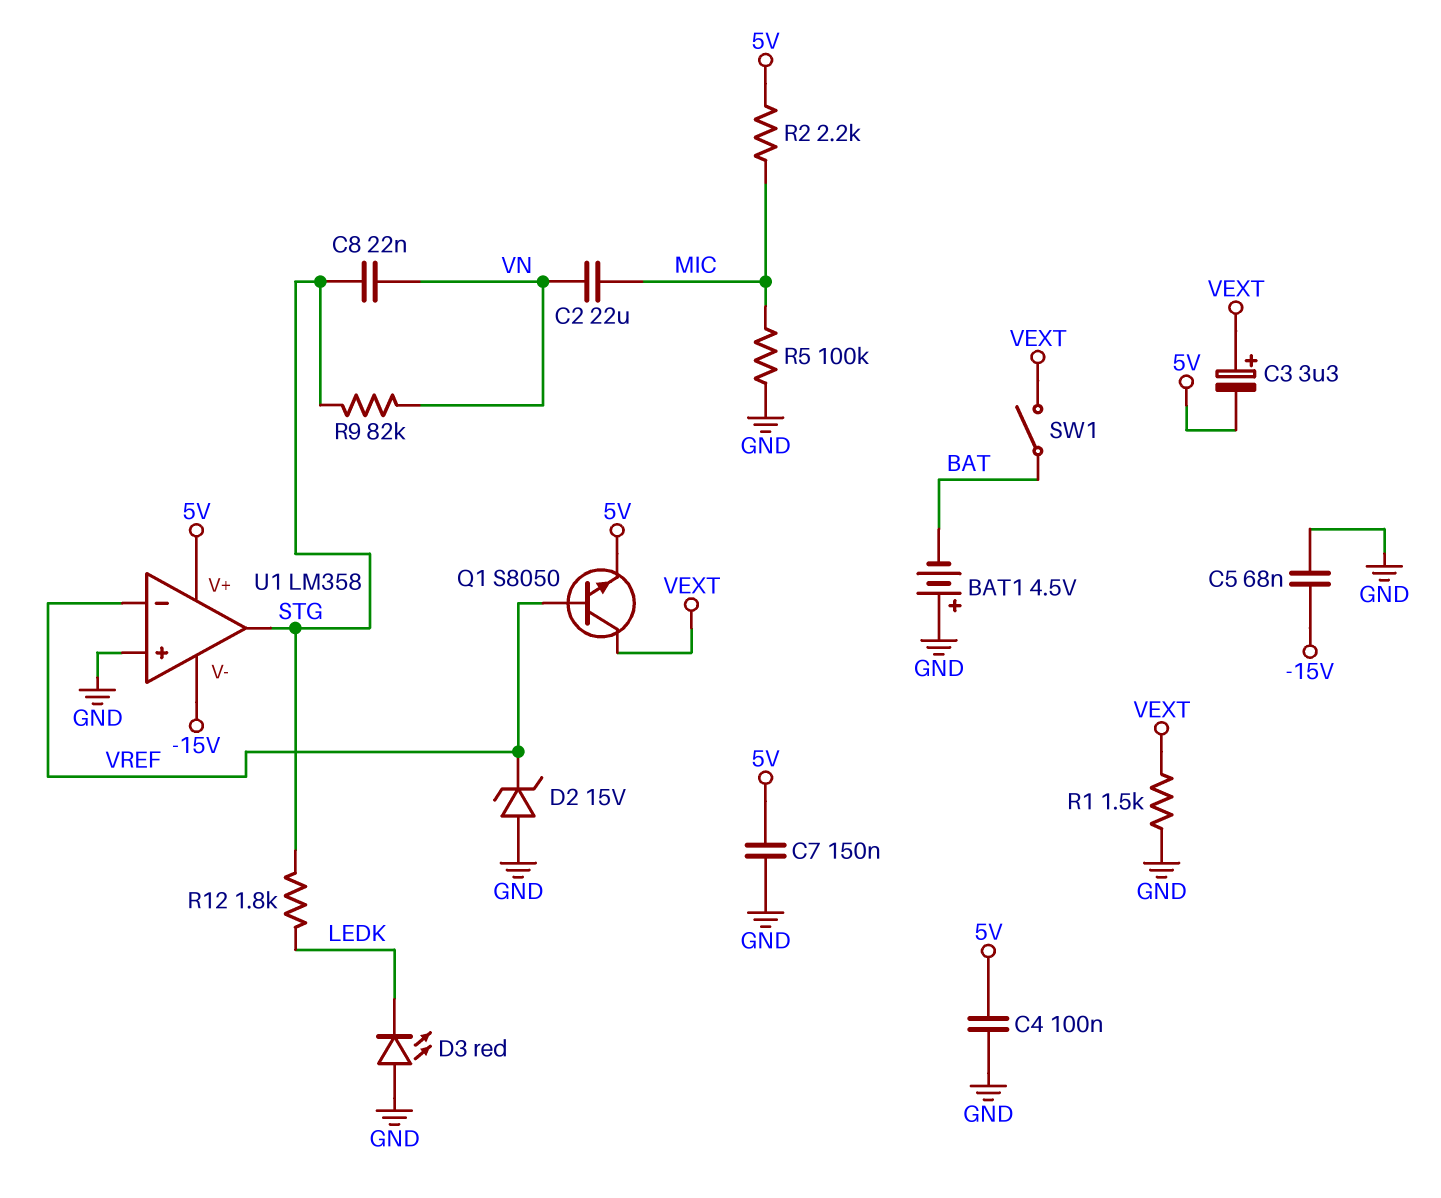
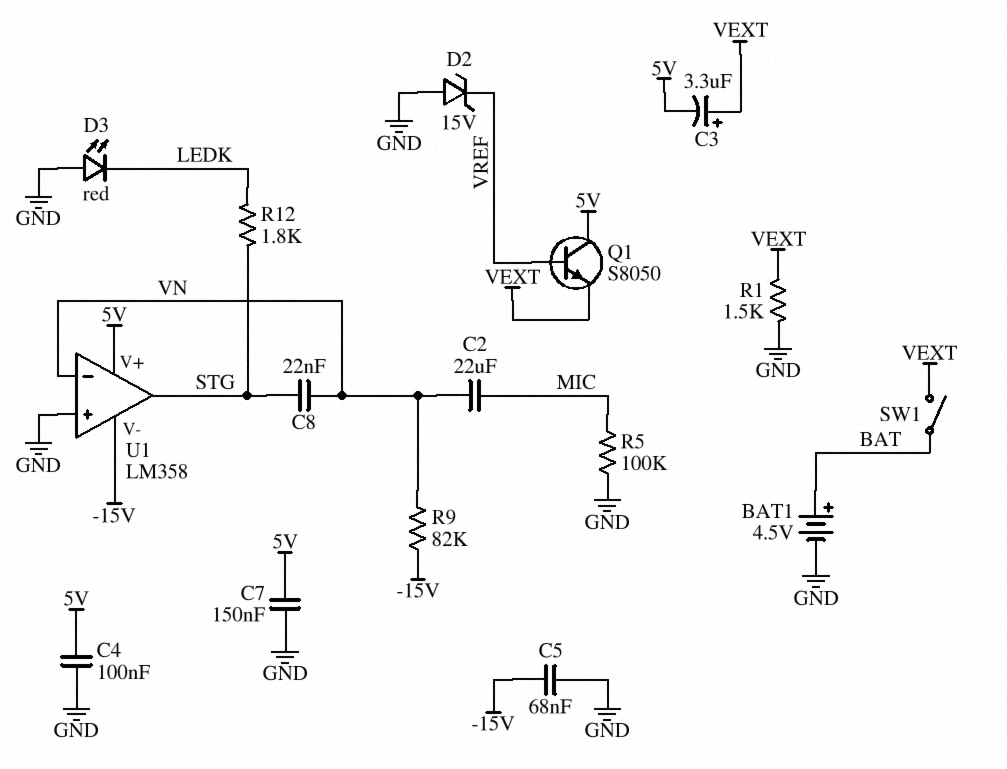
BAT1: 4.5V (plus GND, minus BAT) -> 4.5V (plus BAT, minus GND)
Q1: NPN S8050 (B VREF, C VEXT, E 5V) -> NPN S8050 (B VREF, C 5V, E VEXT)
R2: 2.2k (5V, MIC) -> none
R9: 82k (STG, VN) -> 82k (-15V, VN)
U1 pin in-: VREF -> VN

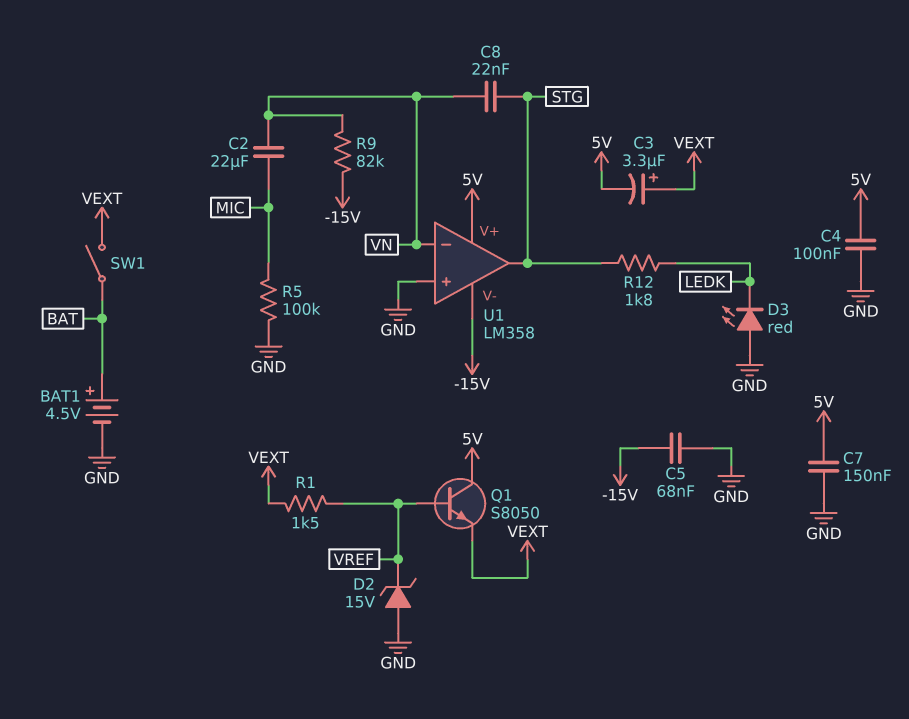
R1: 1.5k (GND, VEXT) -> 1.5k (VEXT, VREF)

